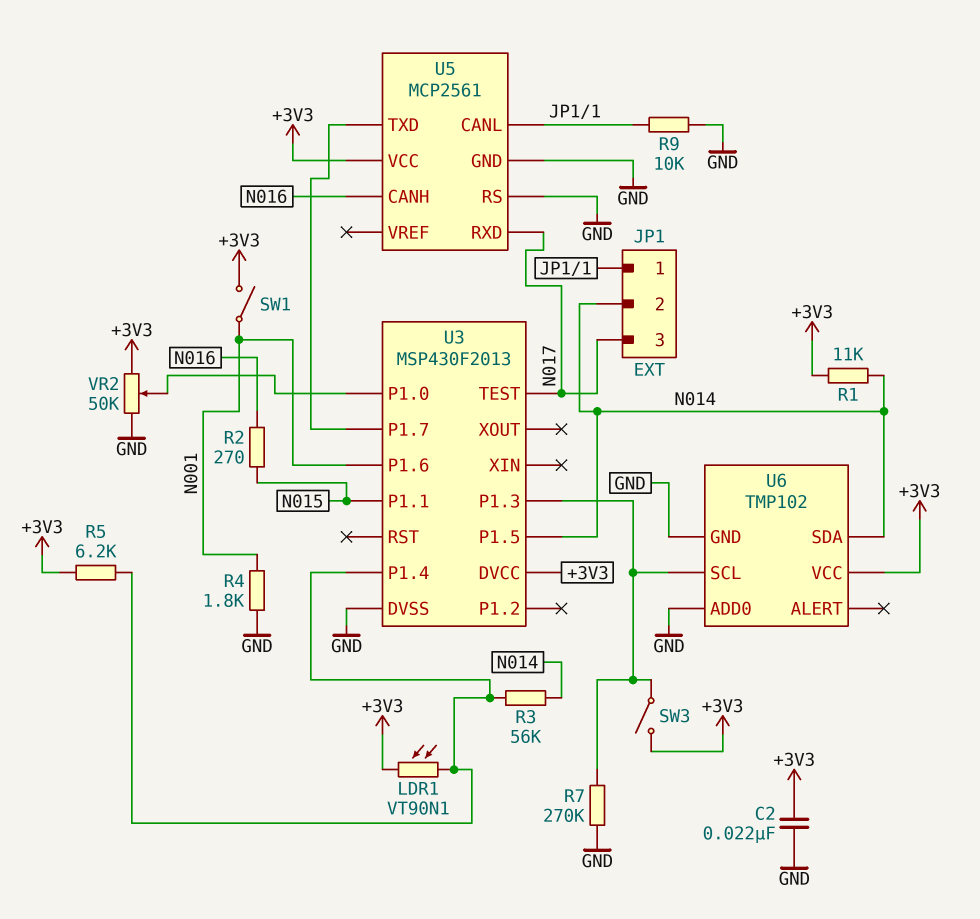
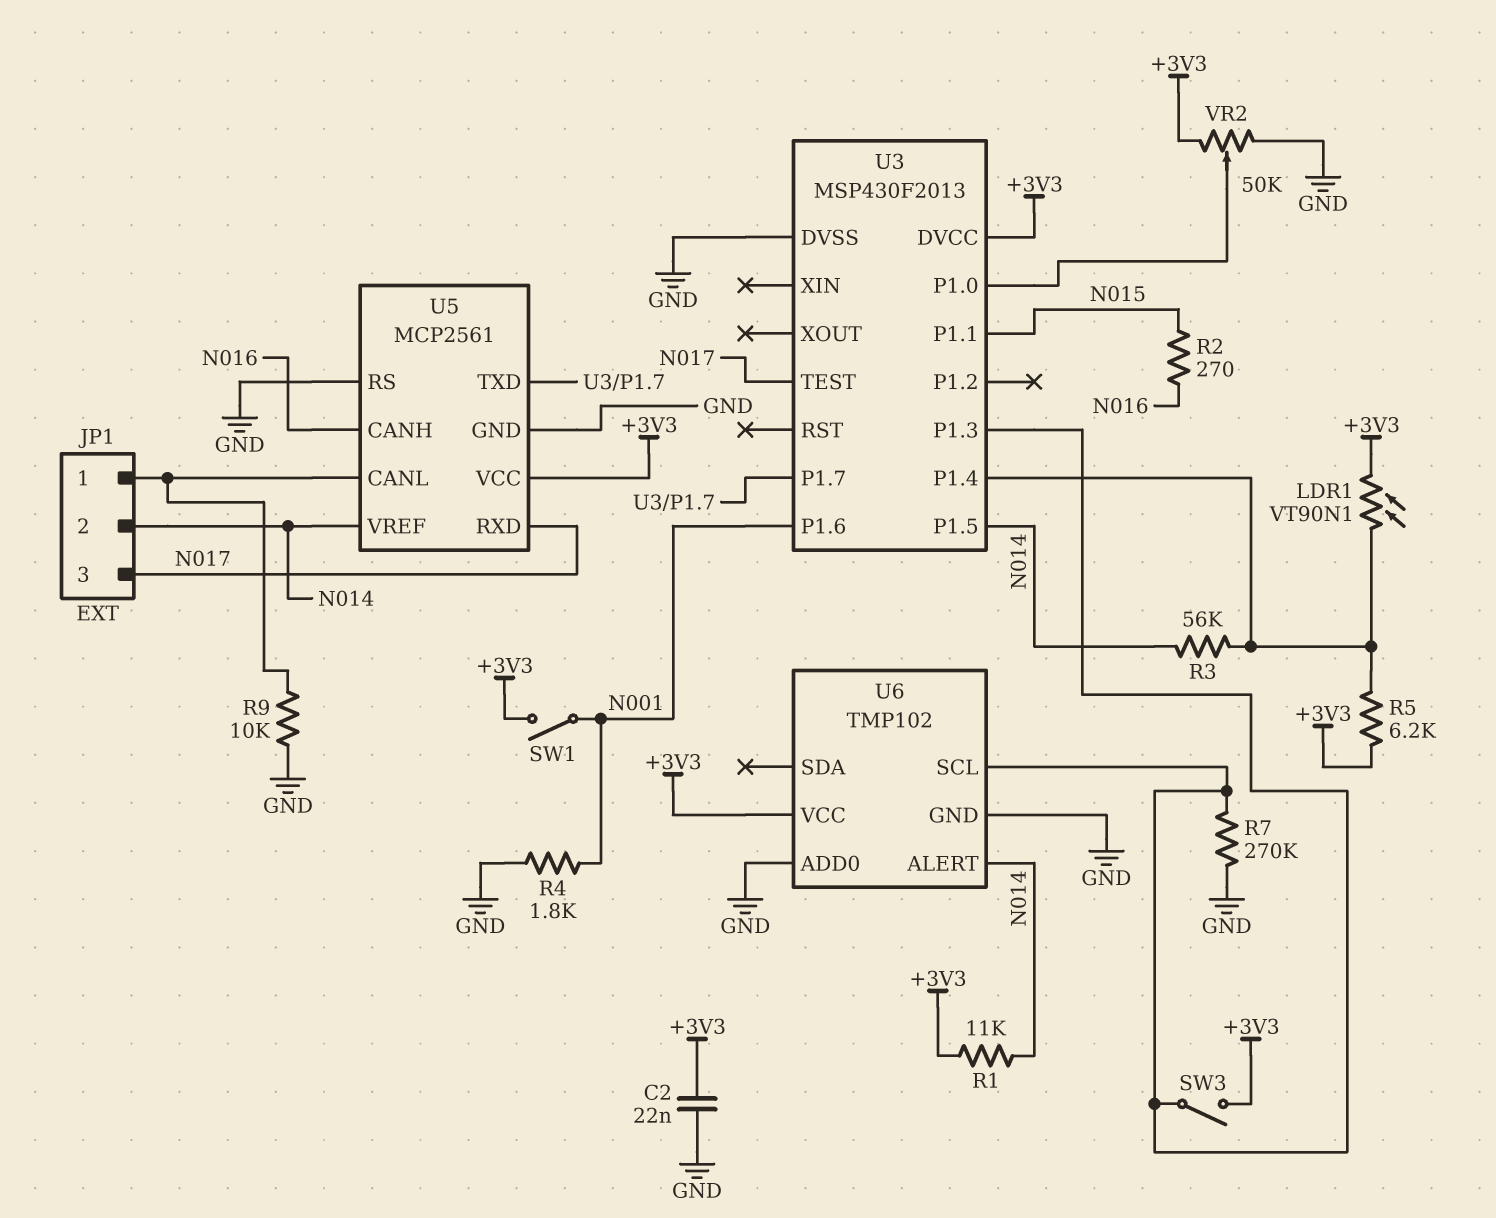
U5 pin VREF: none -> N014
U6 pin ALERT: none -> N014
U6 pin SDA: N014 -> none

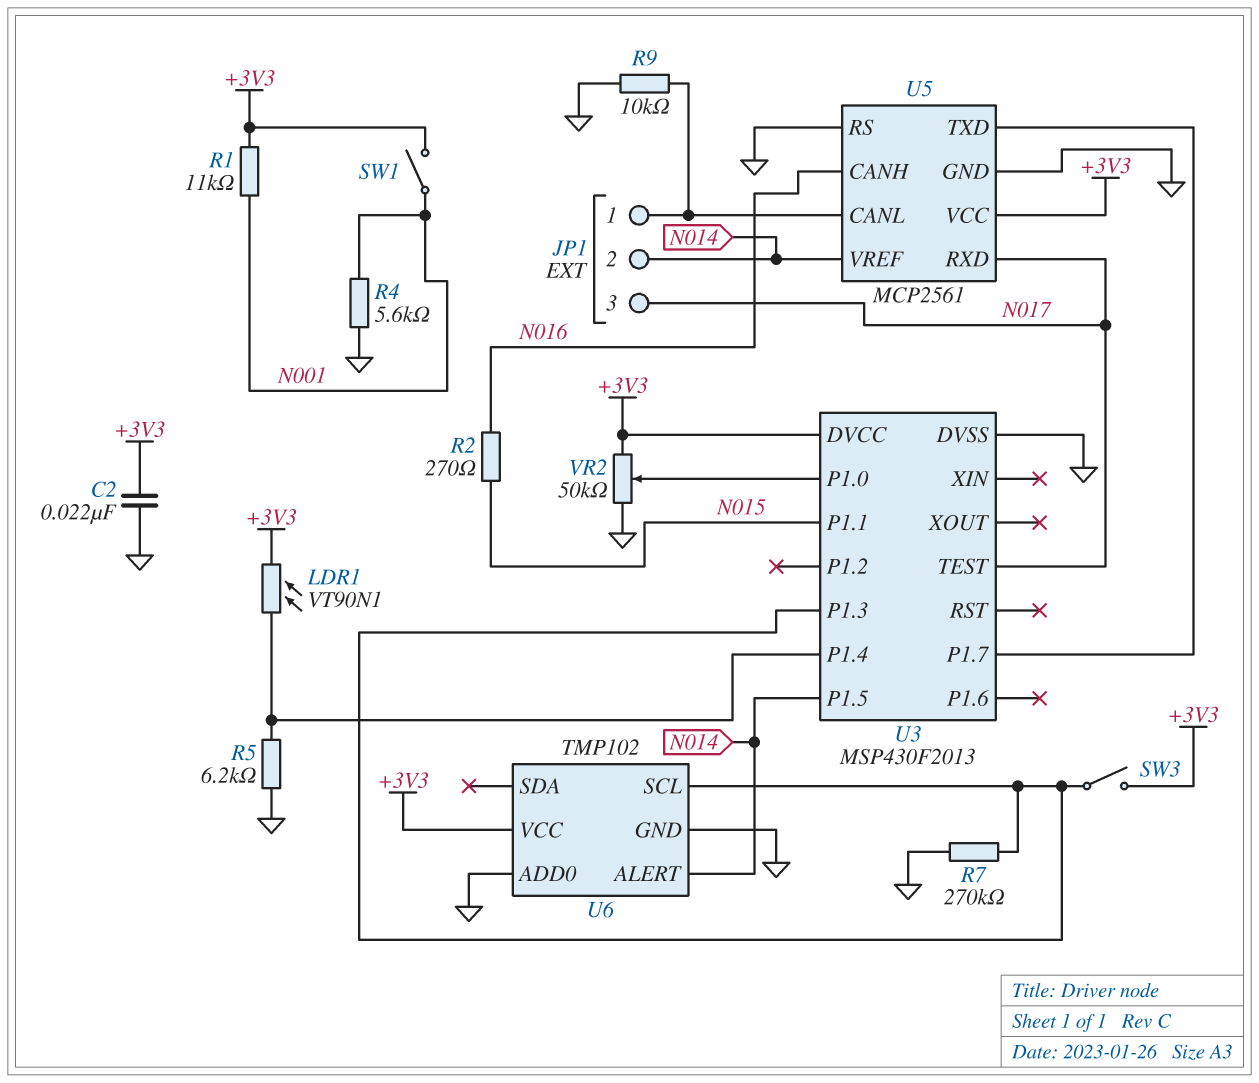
R1: 11k (+3V3, N014) -> 11k (+3V3, N001)
R3: 56k (N014, U3/P1.4) -> none
R4: 1.8k (GND, N001) -> 5.6k (GND, N001)
R5: 6.2k (+3V3, U3/P1.4) -> 6.2k (GND, U3/P1.4)
U3 pin P1.6: N001 -> none

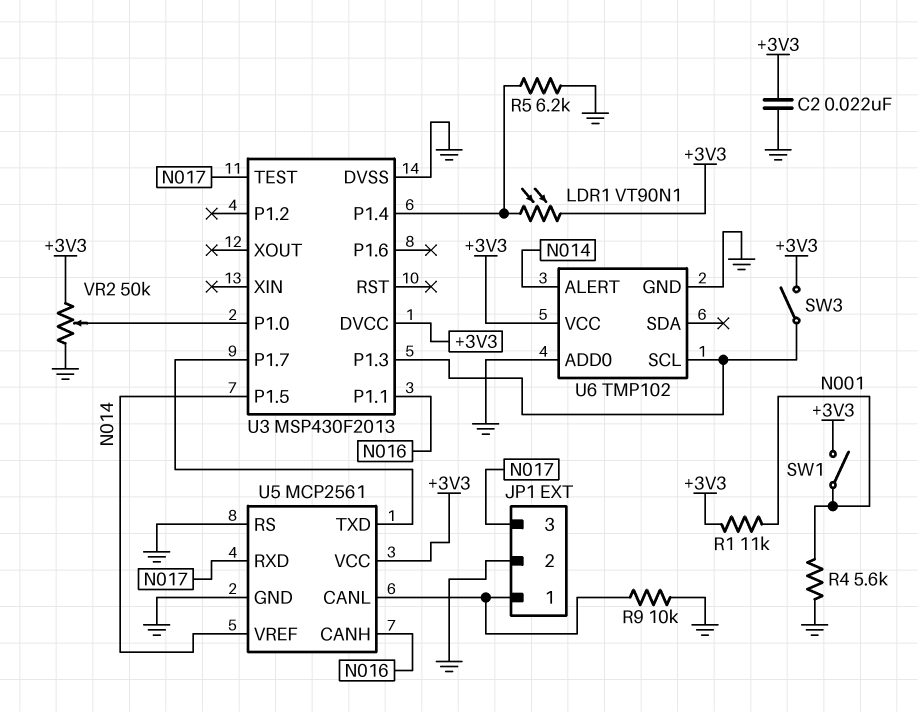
JP1 pin 2: N014 -> GND
R2: 270 (N015, N016) -> none
R7: 270k (GND, U3/P1.3) -> none
U3 pin P1.1: N015 -> N016

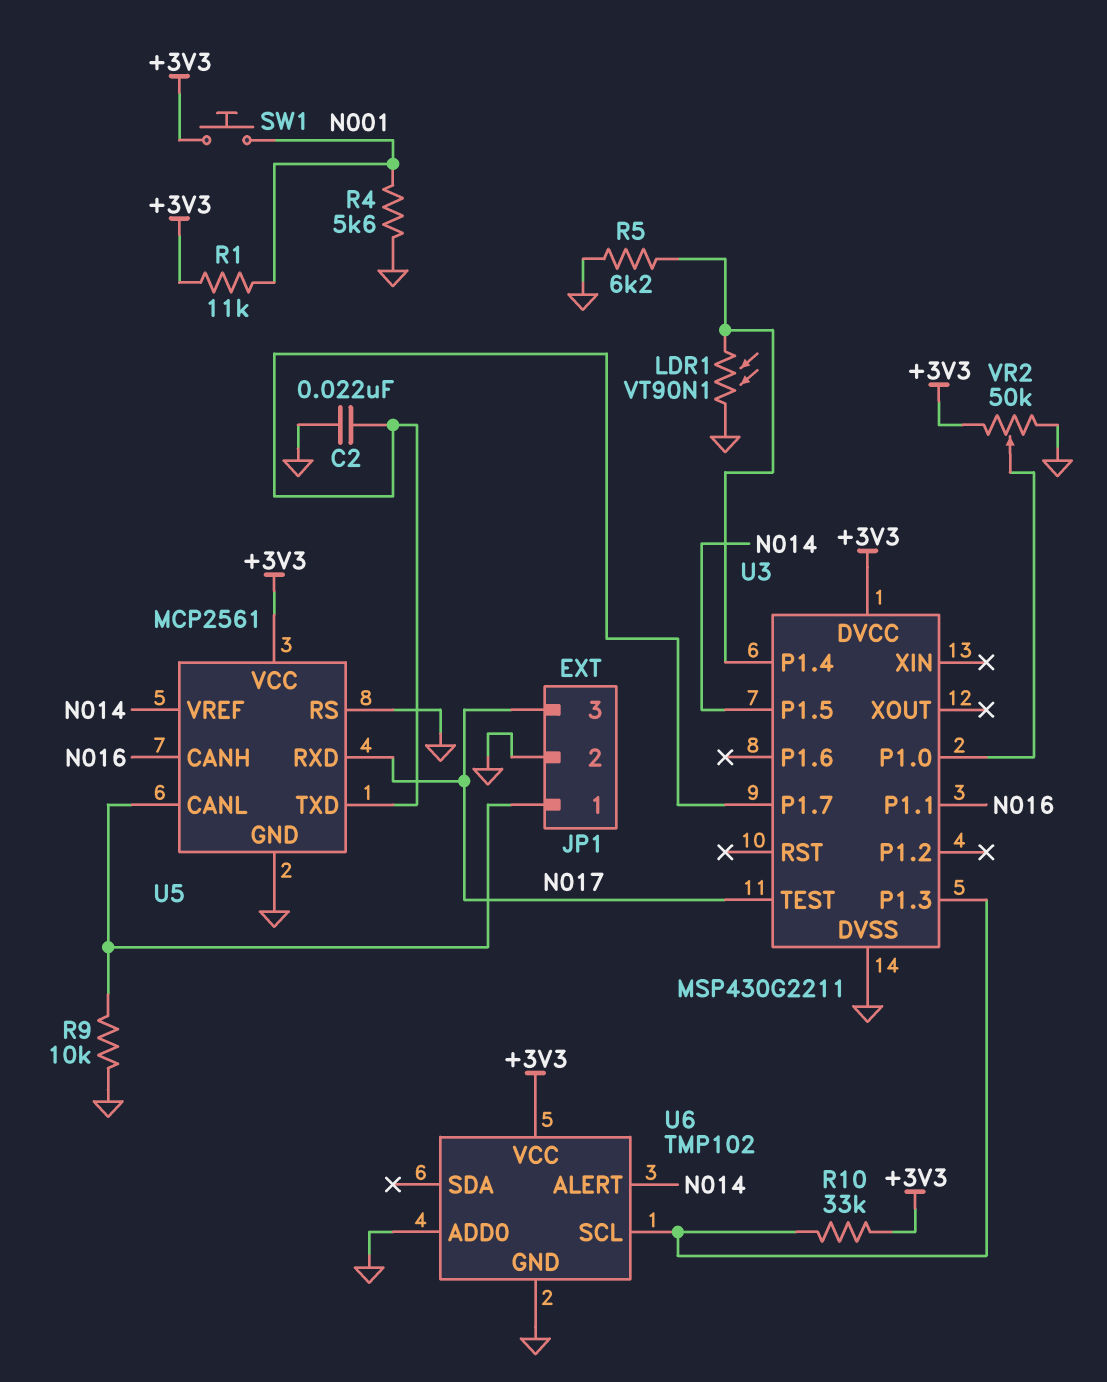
C2: 22nF (+3V3, GND) -> 22nF (GND, U3/P1.7)
LDR1: VT90N1 (+3V3, U3/P1.4) -> VT90N1 (GND, U3/P1.4)
R10: none -> 33k (+3V3, U3/P1.3)
SW1: switch (+3V3, N001) -> button (+3V3, N001)
SW3: switch (+3V3, U3/P1.3) -> none
U3: MSP430F2013 -> MSP430G2211

